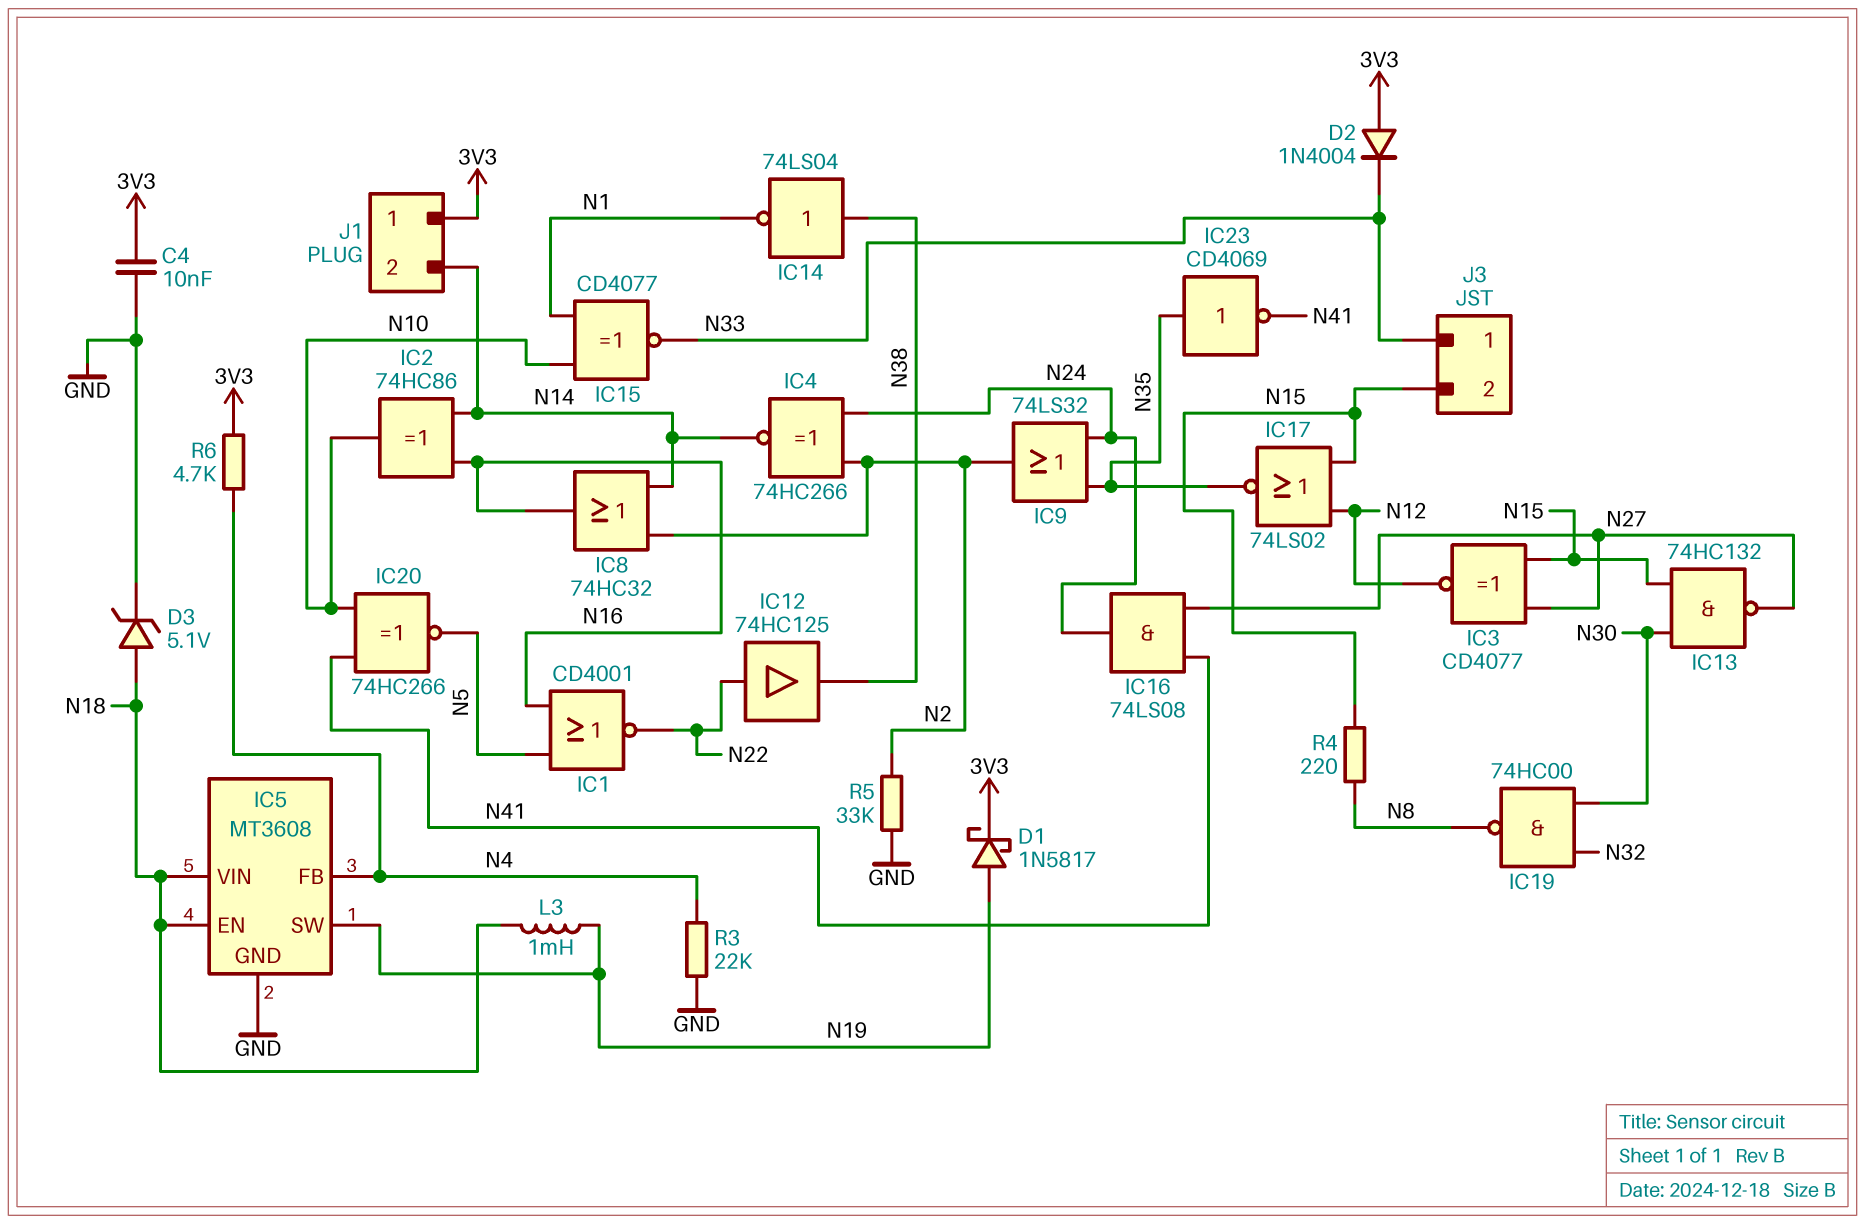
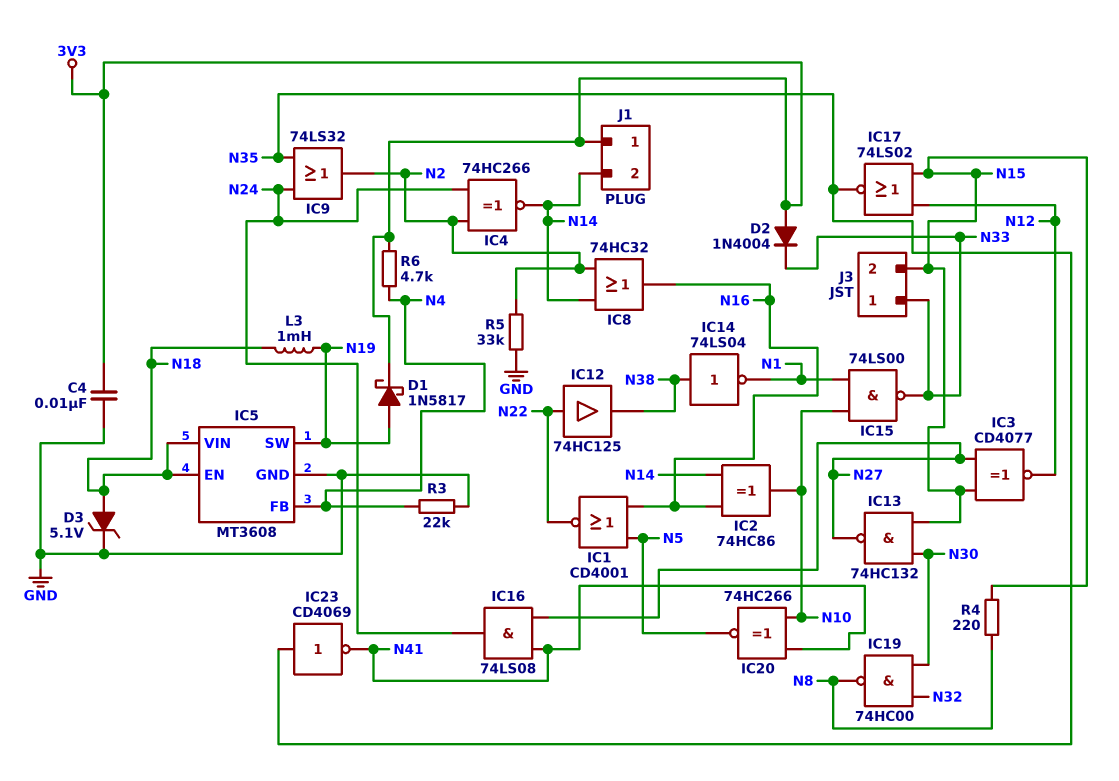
IC15: XNOR CD4077 (in N1, in N10, out N33) -> NAND 74LS00 (in N1, in N10, out N33)

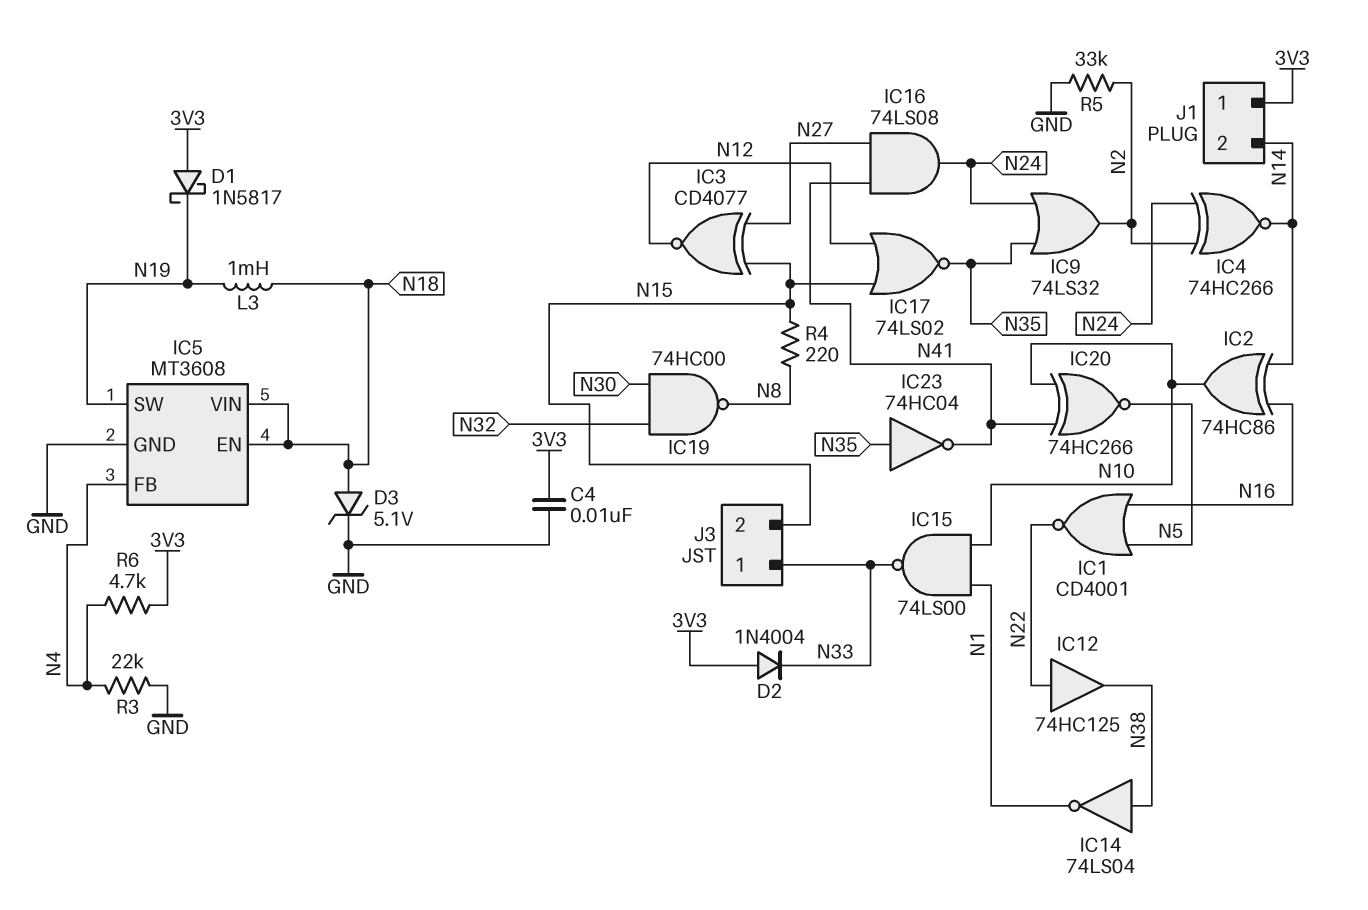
D1: schottky 1N5817 (A N19, K 3V3) -> schottky 1N5817 (A 3V3, K N19)
IC8: OR 74HC32 (in N2, in N14, out N16) -> none
IC13: NAND 74HC132 (in N15, in N30, out N27) -> none
IC23: NOT CD4069 (in N35, out N41) -> NOT 74HC04 (in N35, out N41)

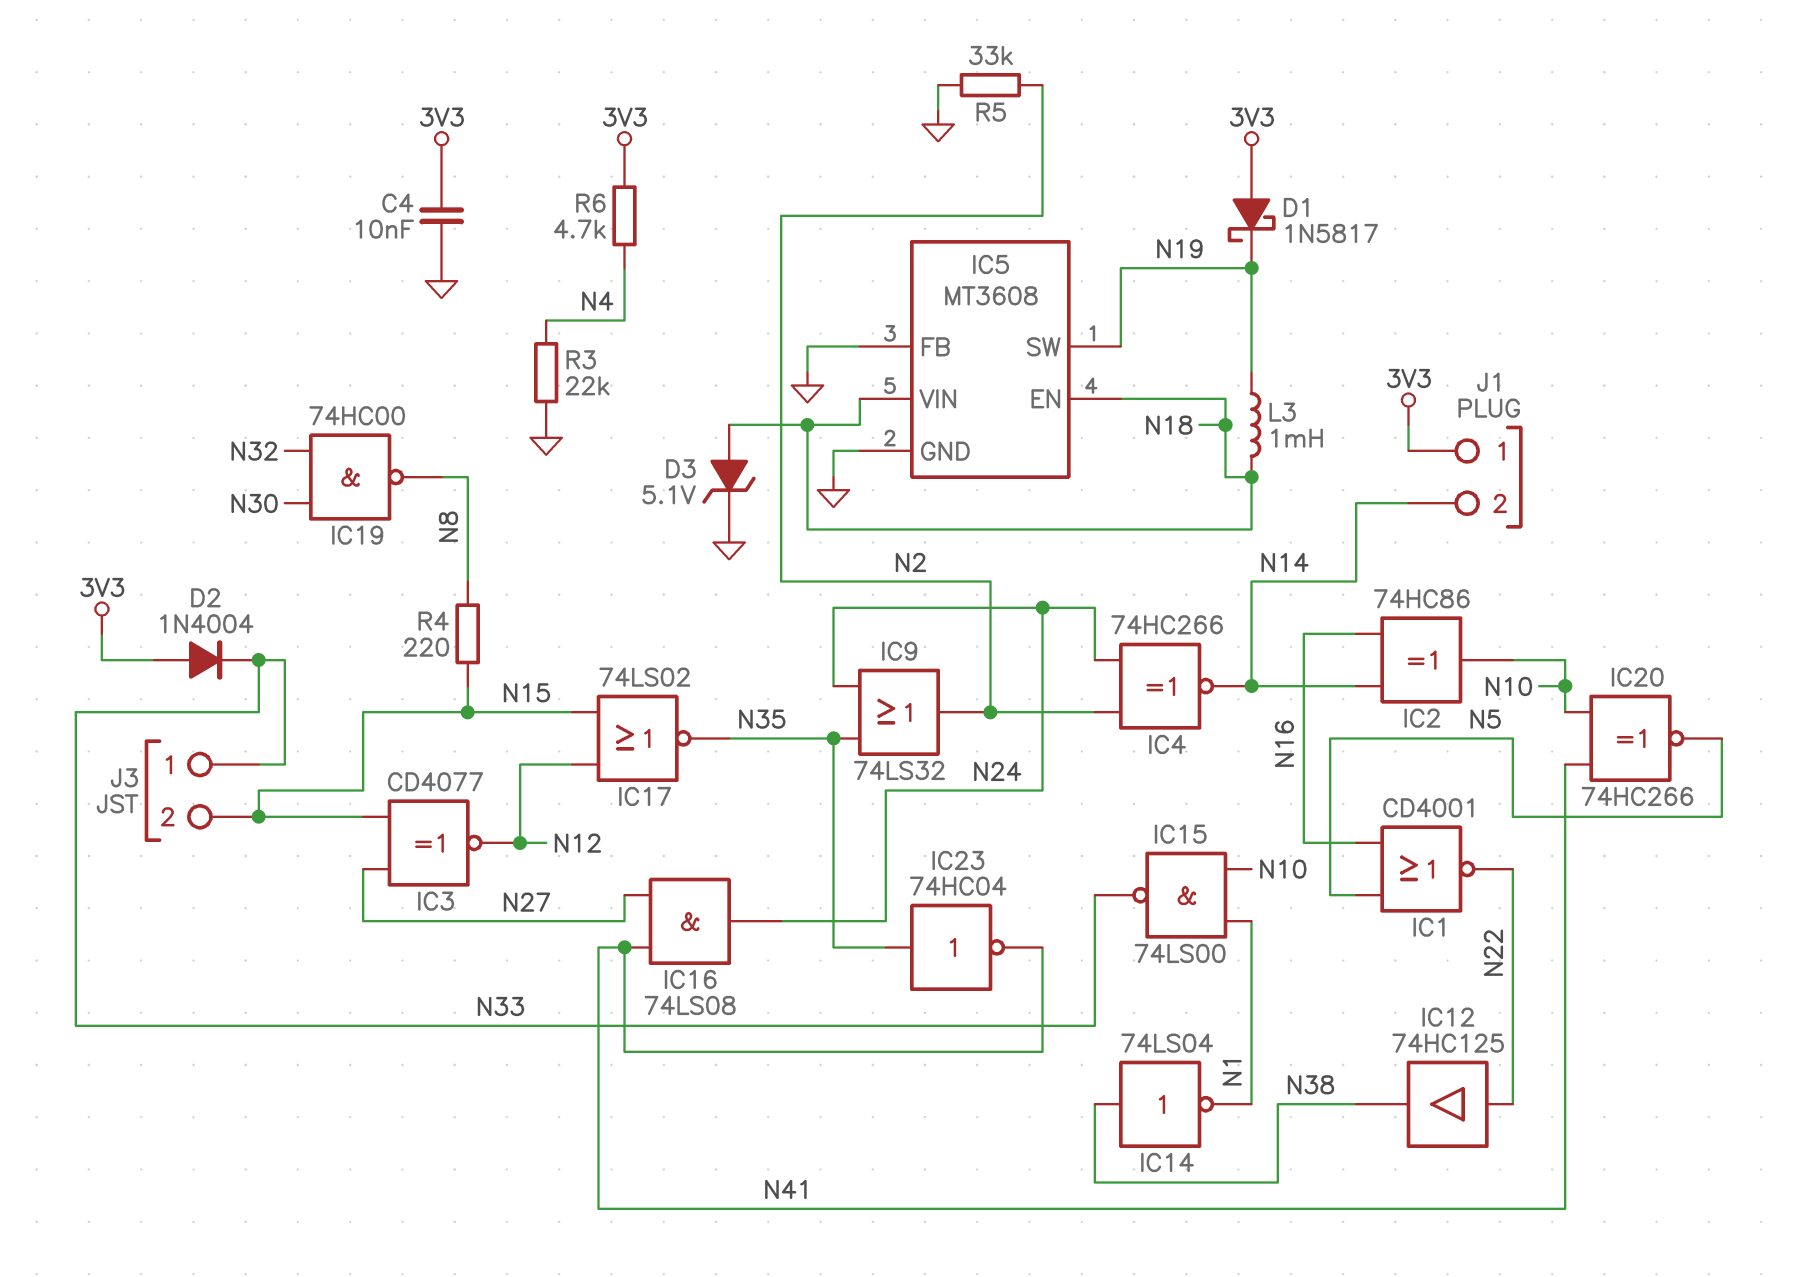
IC5 pin FB: N4 -> GND

